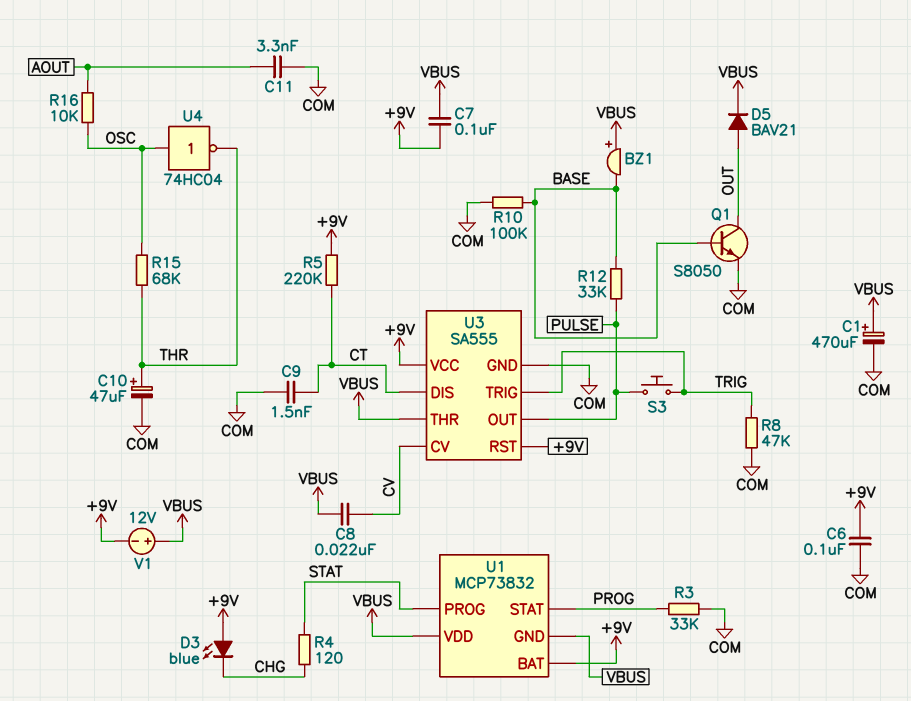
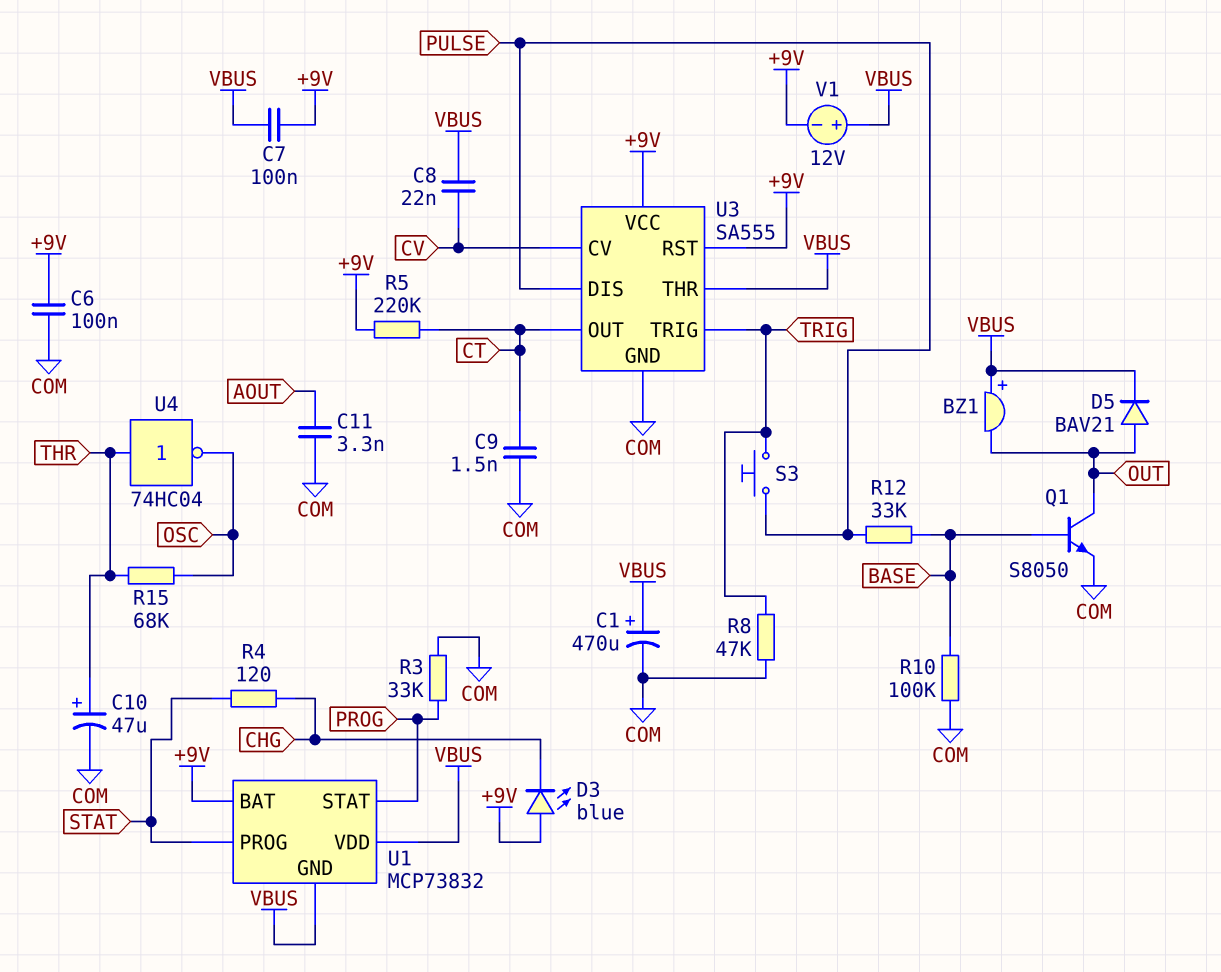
BZ1: buzzer (plus VBUS, minus BASE) -> buzzer (plus VBUS, minus OUT)
R16: 10k (AOUT, OSC) -> none
U3 pin DIS: CT -> PULSE
U3 pin OUT: PULSE -> CT
U4: NOT 74HC04 (in OSC, out THR) -> NOT 74HC04 (in THR, out OSC)

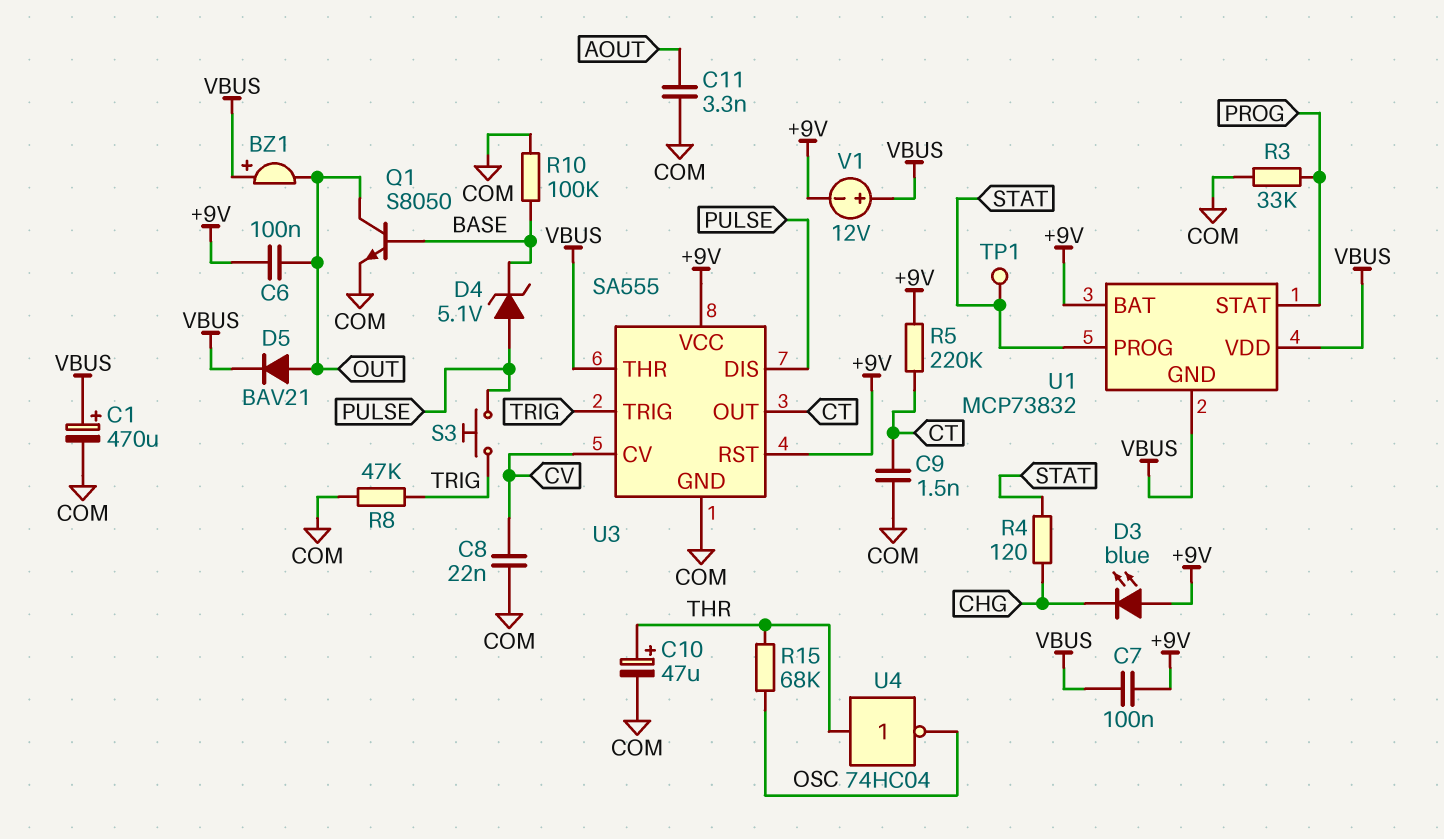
C6: 100nF (+9V, COM) -> 100nF (+9V, OUT)
C8: 22nF (CV, VBUS) -> 22nF (COM, CV)
D4: none -> zener 5.1V (A PULSE, K BASE)
R12: 33k (BASE, PULSE) -> none
TP1: none -> test point (STAT)

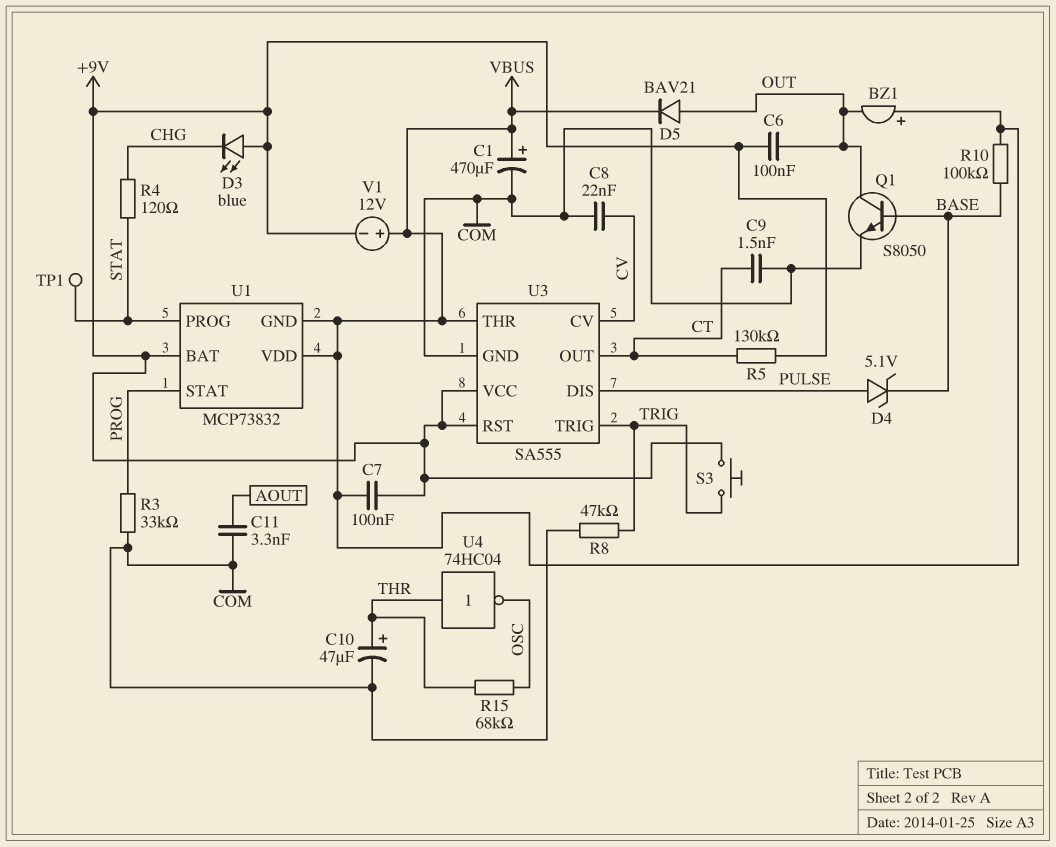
R5: 220k (+9V, CT) -> 130k (+9V, CT)
R10: 100k (BASE, COM) -> 100k (BASE, VBUS)
S3: button (PULSE, TRIG) -> button (+9V, TRIG)

